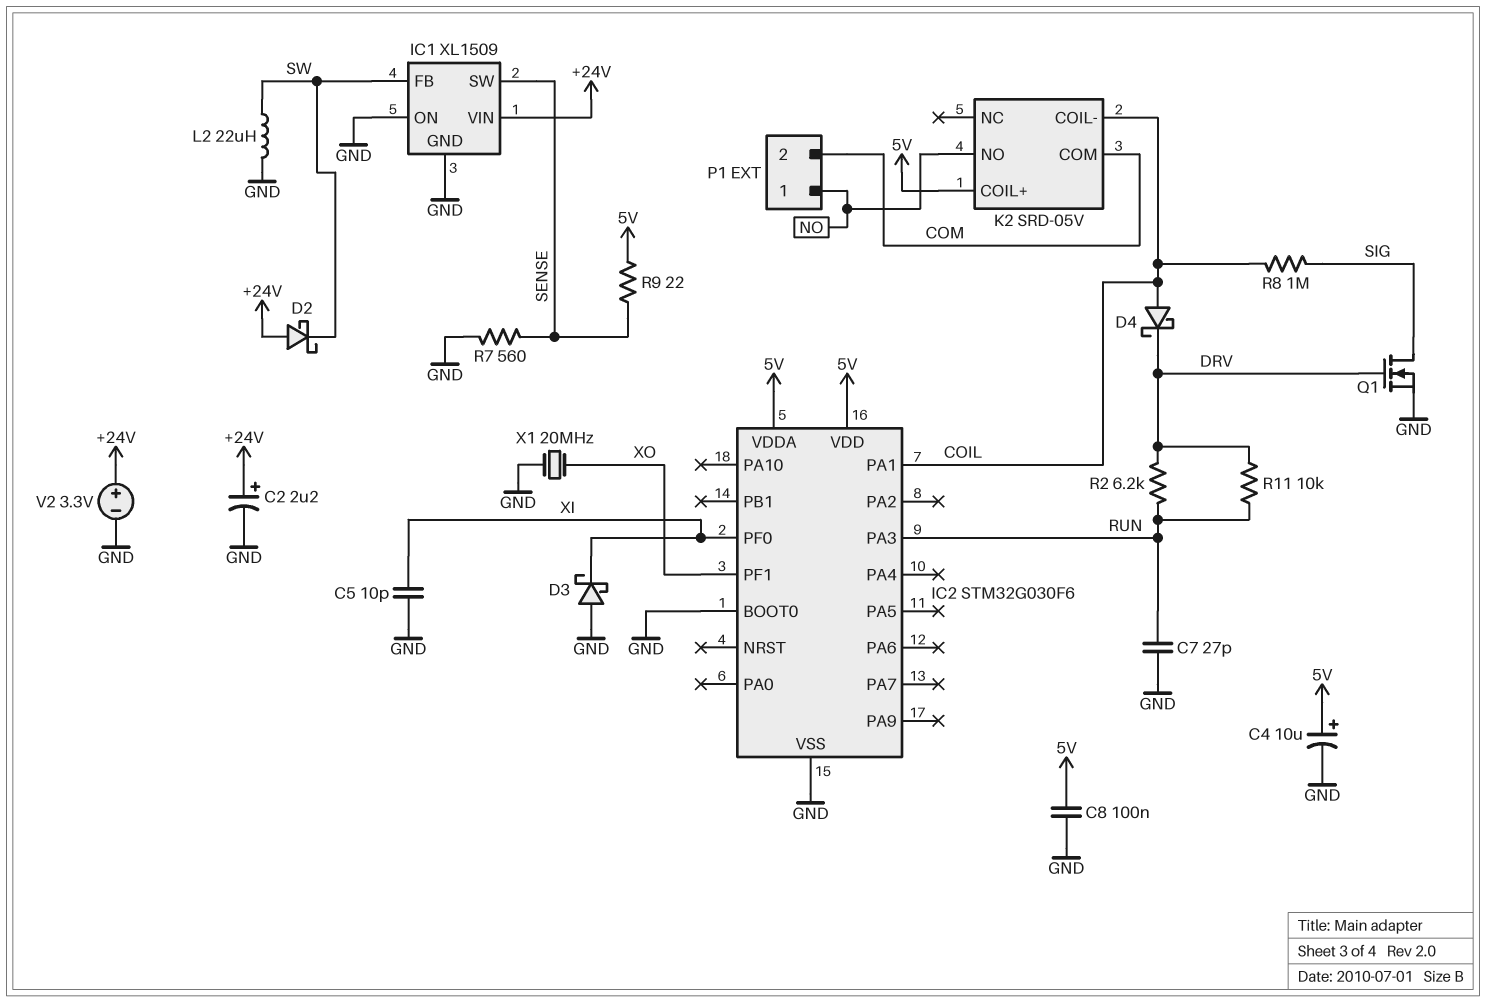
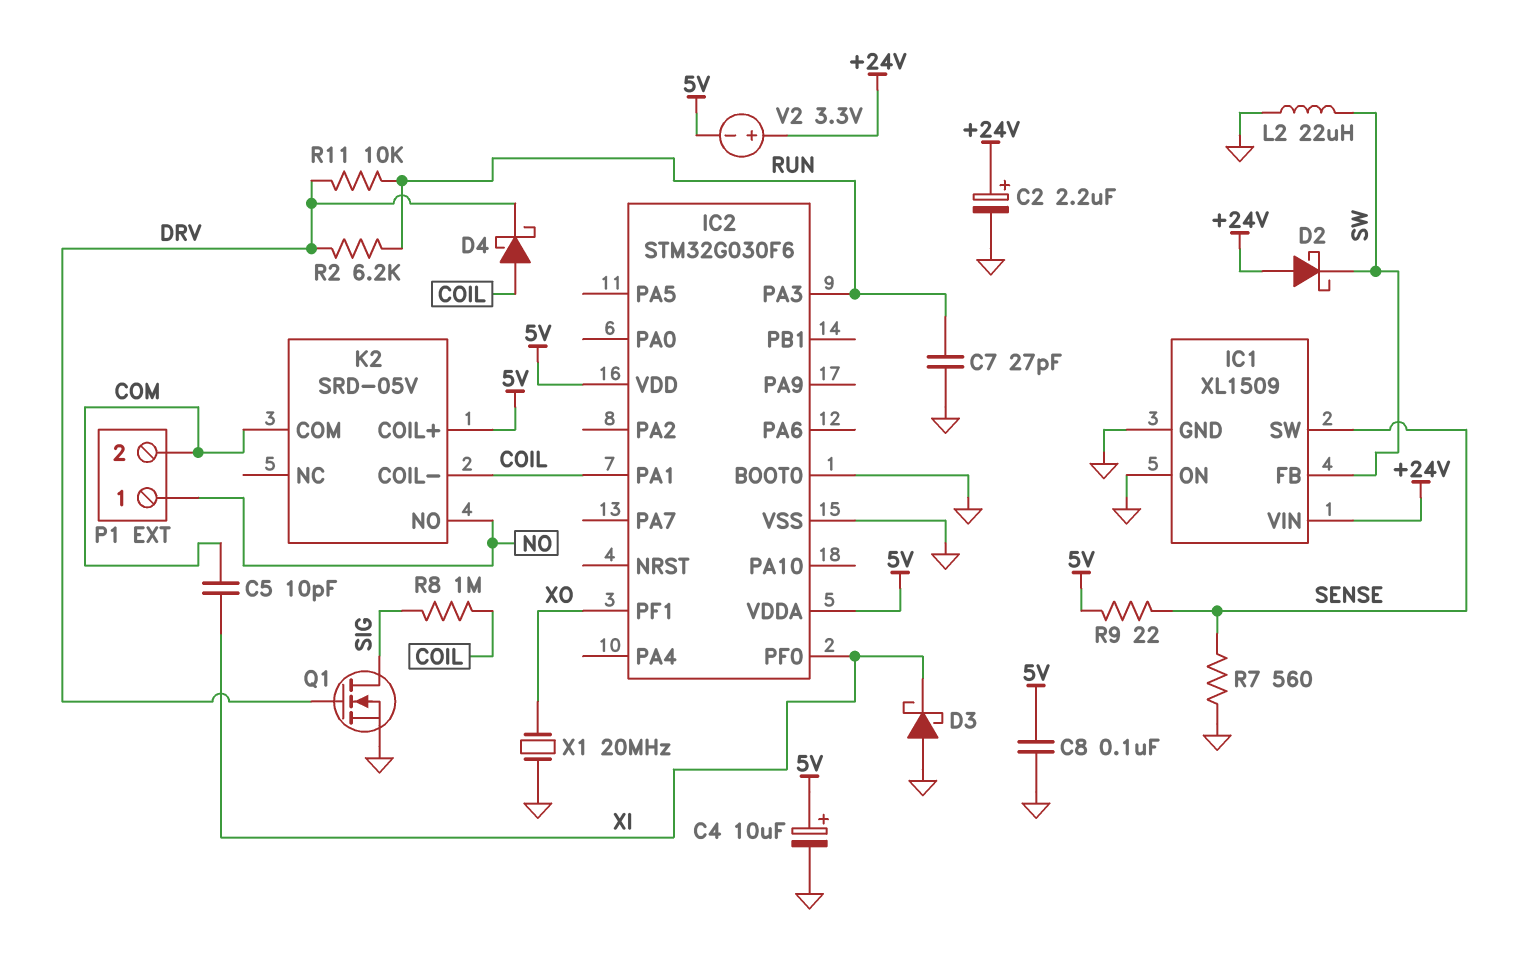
C5: 10pF (GND, XI) -> 10pF (COM, XI)
V2: 3.3V (plus +24V, minus GND) -> 3.3V (plus +24V, minus 5V)

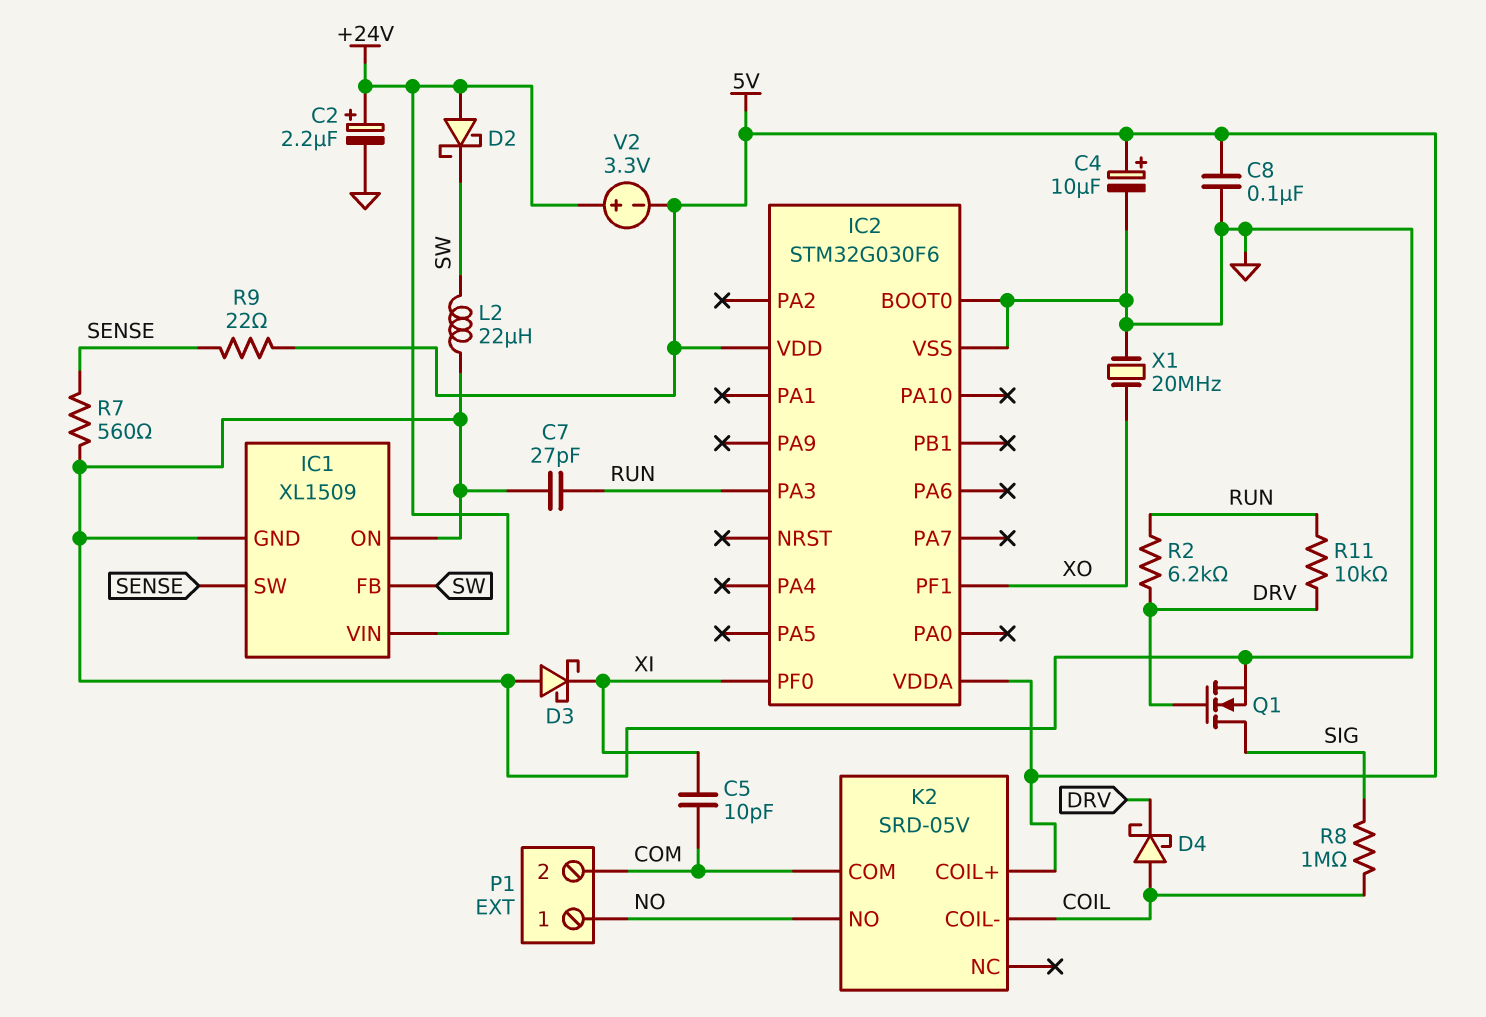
IC2 pin PA1: COIL -> none

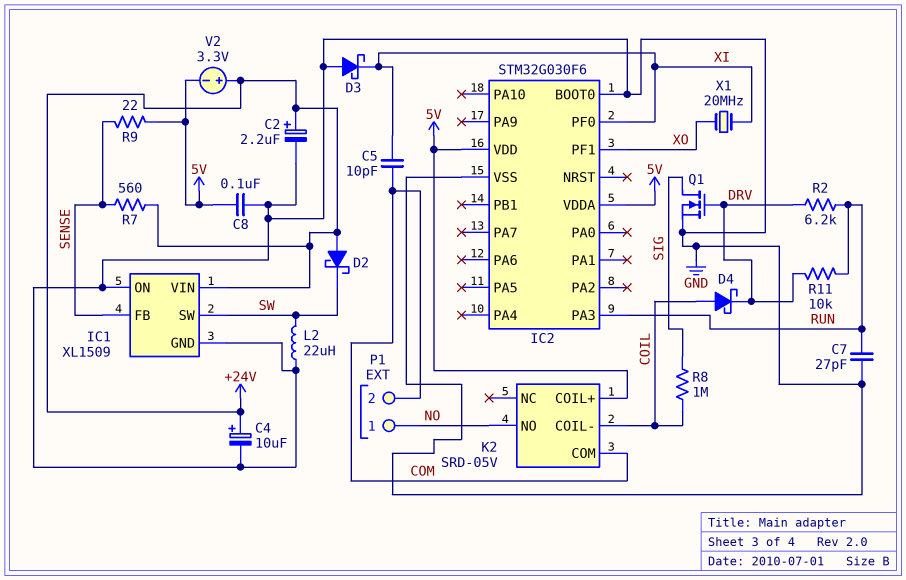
C4: 10uF (plus 5V, minus GND) -> 10uF (plus +24V, minus GND)
IC1 pin FB: SW -> SENSE
IC1 pin SW: SENSE -> SW
R7: 560 (GND, SENSE) -> 560 (+24V, SENSE)
X1: 20MHz (GND, XO) -> 20MHz (XI, XO)

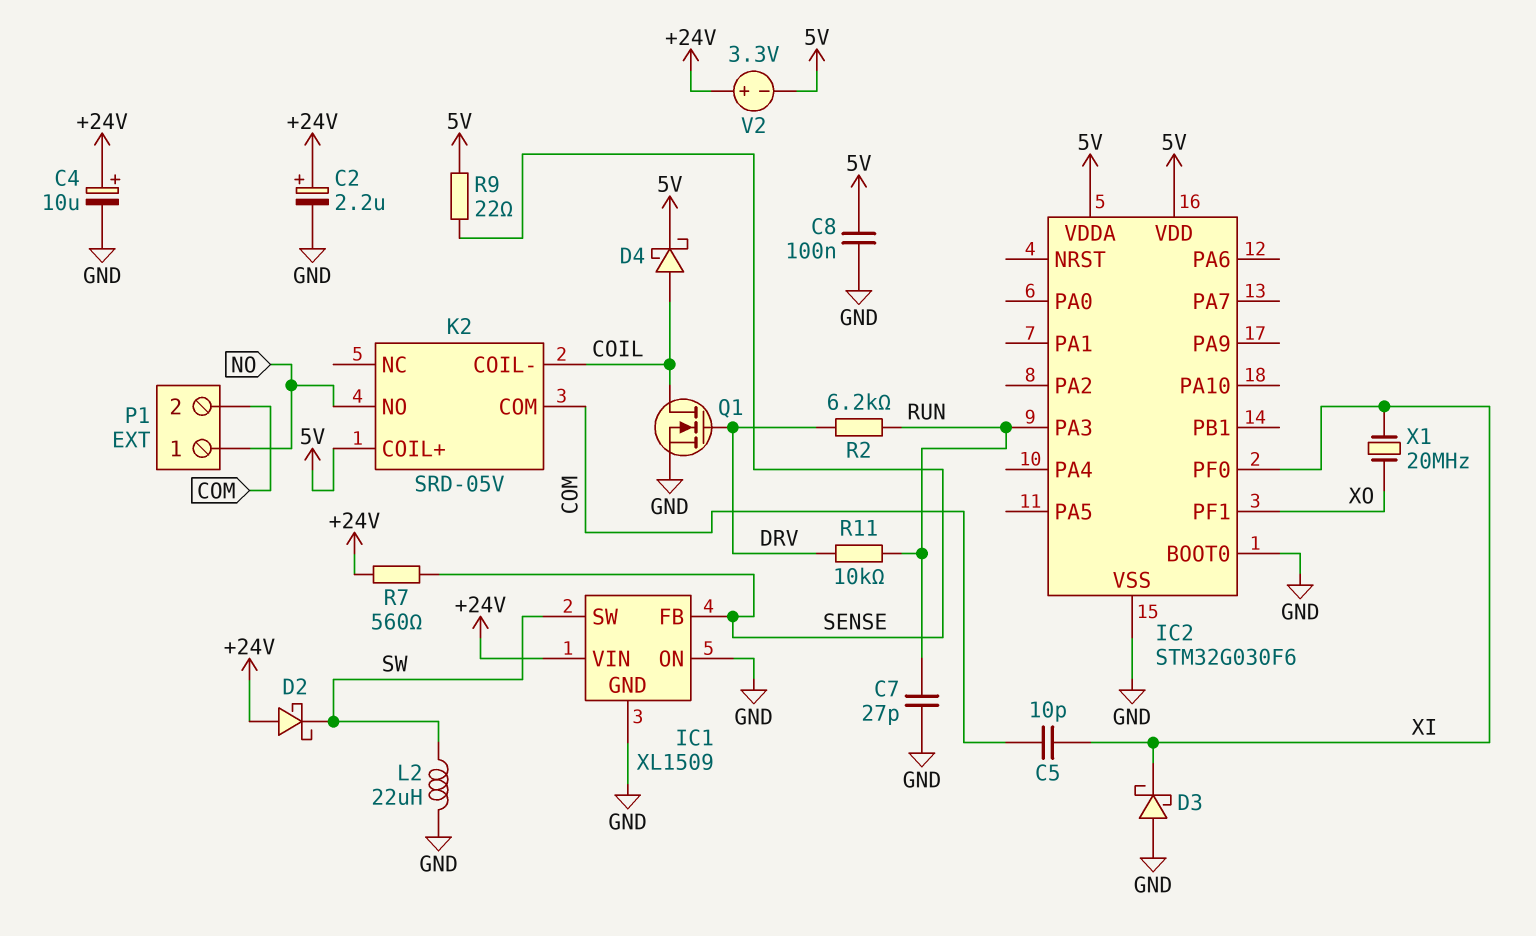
D4: schottky (A COIL, K DRV) -> schottky (A COIL, K 5V)
Q1: NMOS (G DRV, D SIG, S GND) -> NMOS (G DRV, D COIL, S GND)
R8: 1M (COIL, SIG) -> none

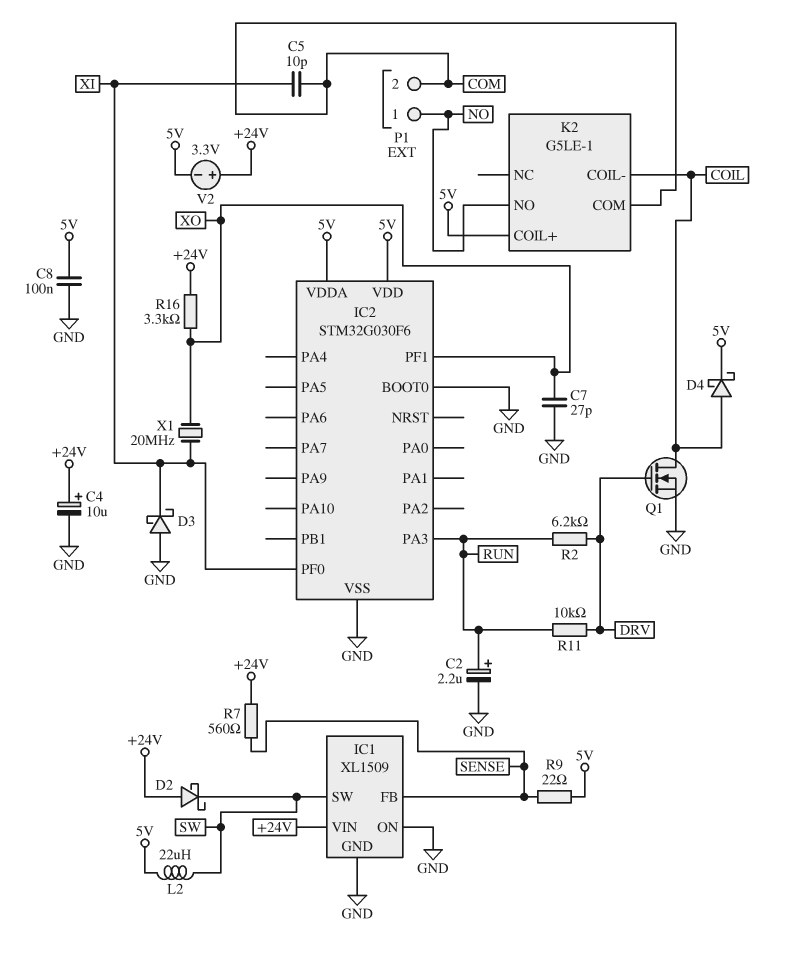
C2: 2.2uF (plus +24V, minus GND) -> 2.2uF (plus RUN, minus GND)
C7: 27pF (GND, RUN) -> 27pF (GND, XO)
K2: SRD-05V -> G5LE-1
L2: 22uH (GND, SW) -> 22uH (5V, SW)
R16: none -> 3.3k (+24V, XO)

